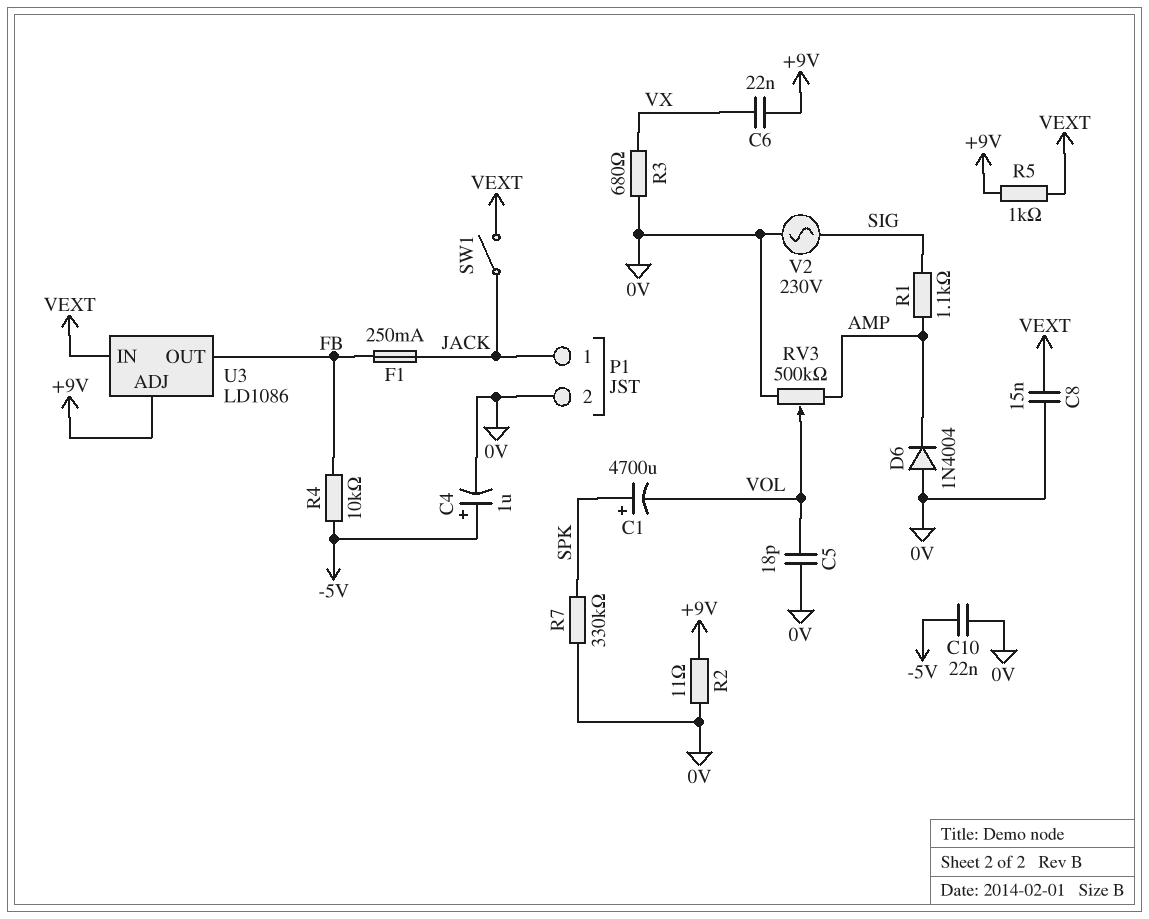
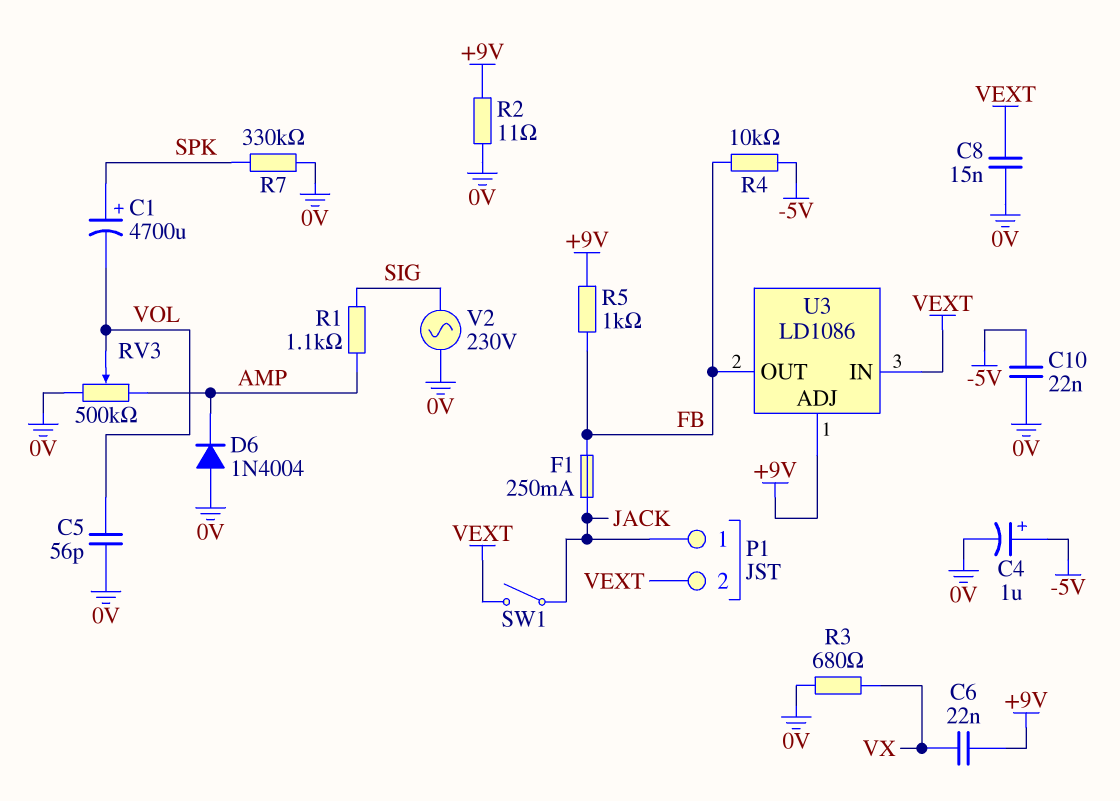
C5: 18pF (0V, VOL) -> 56pF (0V, VOL)
P1 pin 2: 0V -> VEXT
R5: 1k (+9V, VEXT) -> 1k (+9V, FB)

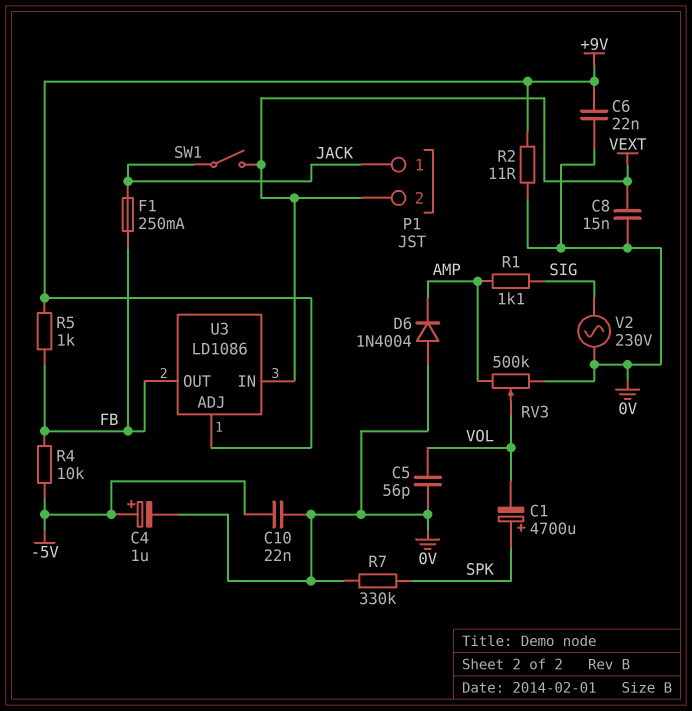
C6: 22nF (+9V, VX) -> 22nF (+9V, 0V)
R3: 680 (0V, VX) -> none

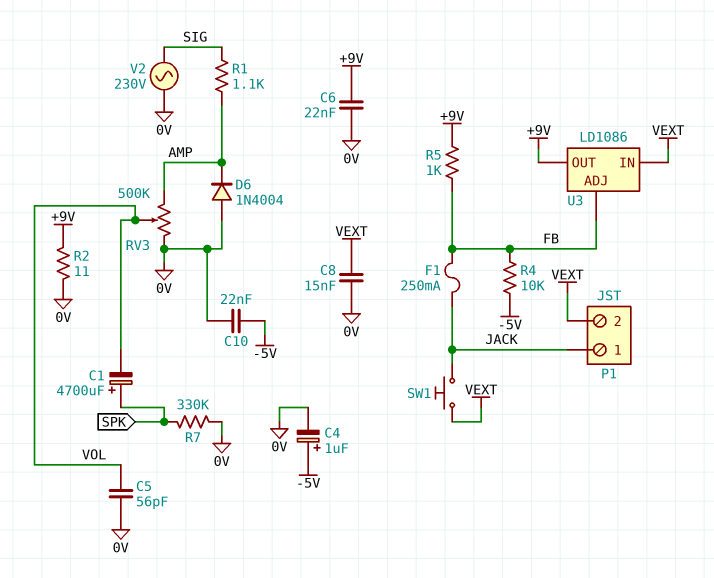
SW1: switch (JACK, VEXT) -> button (JACK, VEXT)
U3 pin ADJ: +9V -> FB
U3 pin OUT: FB -> +9V

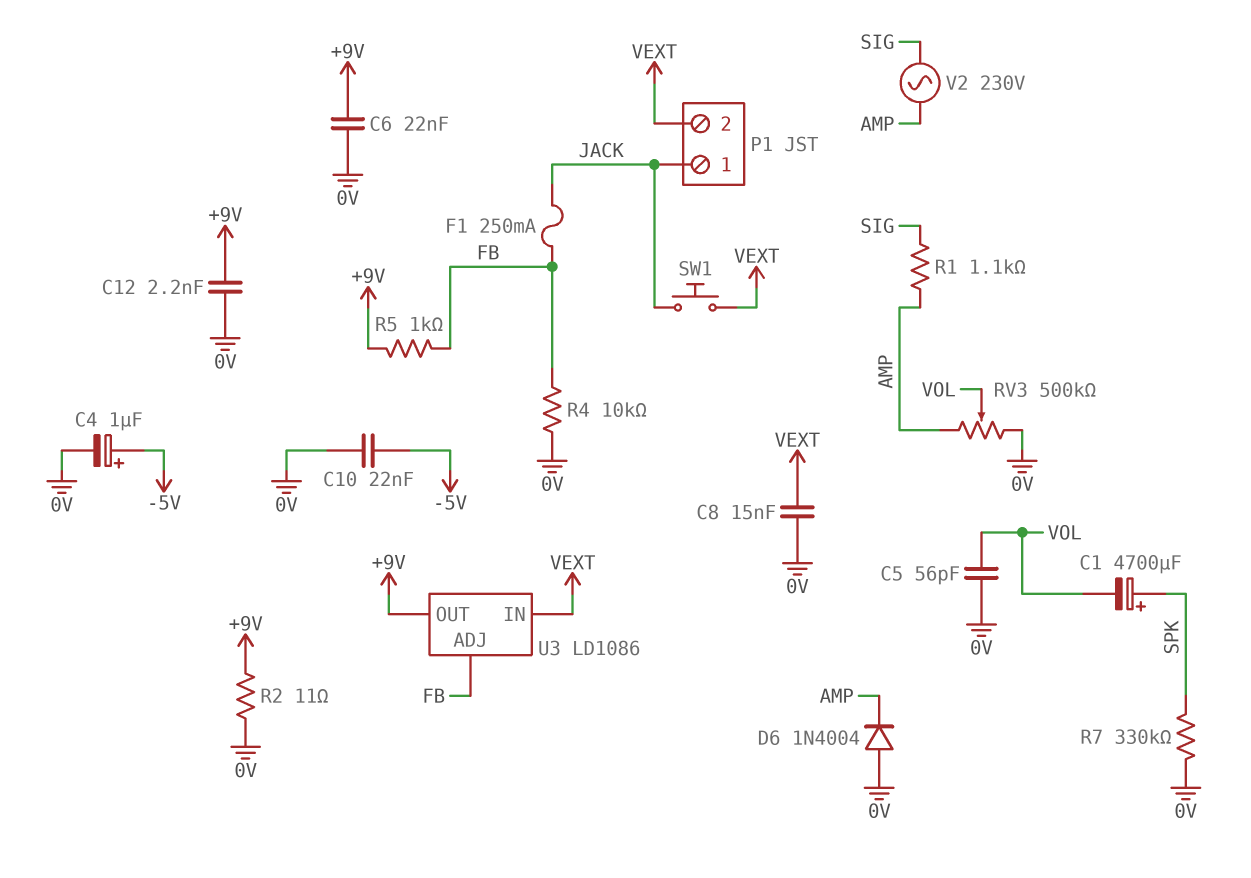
C12: none -> 2.2nF (+9V, 0V)
R4: 10k (-5V, FB) -> 10k (0V, FB)
V2: AC 230V (0V, SIG) -> AC 230V (AMP, SIG)

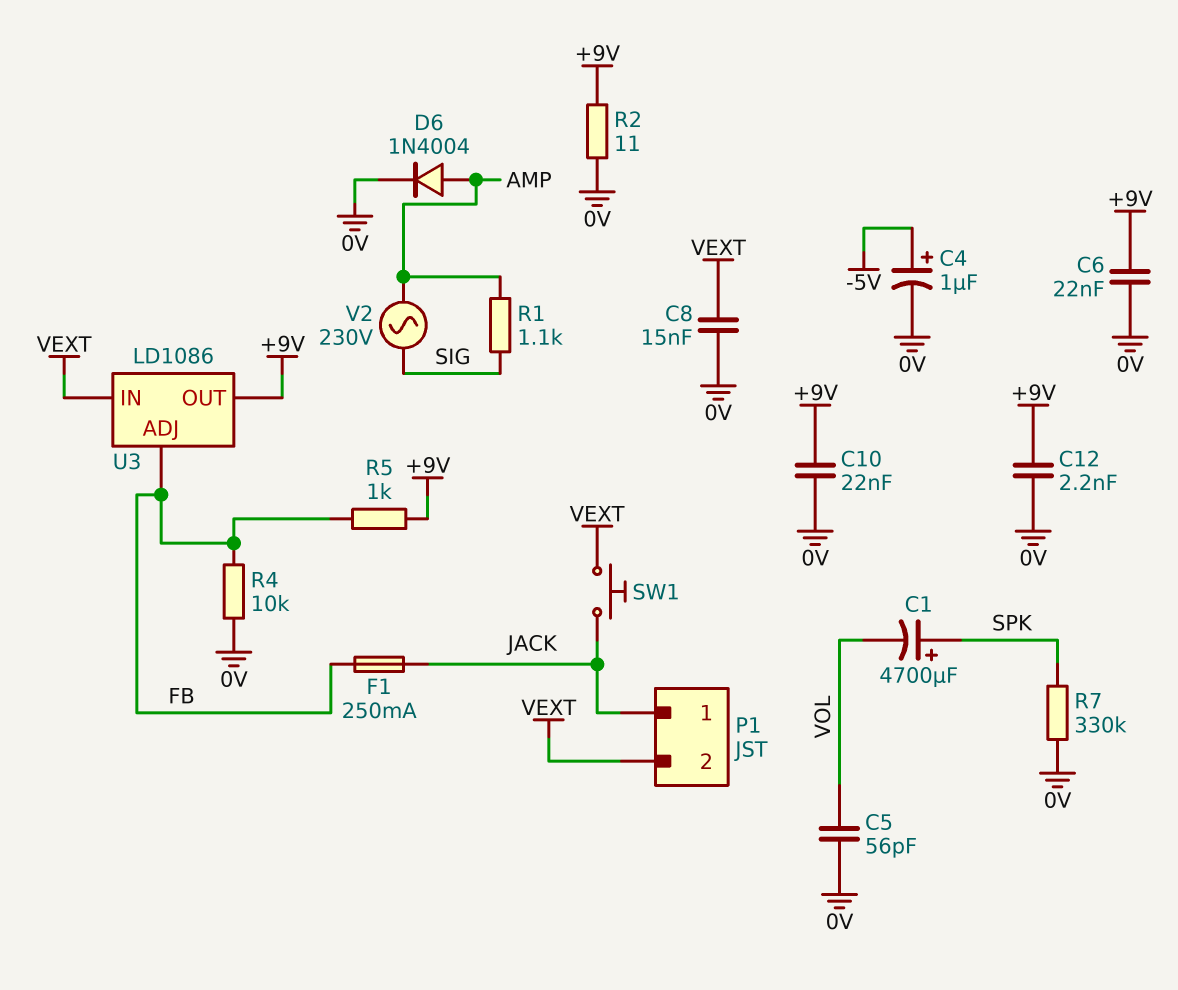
C10: 22nF (-5V, 0V) -> 22nF (+9V, 0V)
D6: diode 1N4004 (A 0V, K AMP) -> diode 1N4004 (A AMP, K 0V)
RV3: 500k (0V, AMP, wiper VOL) -> none

